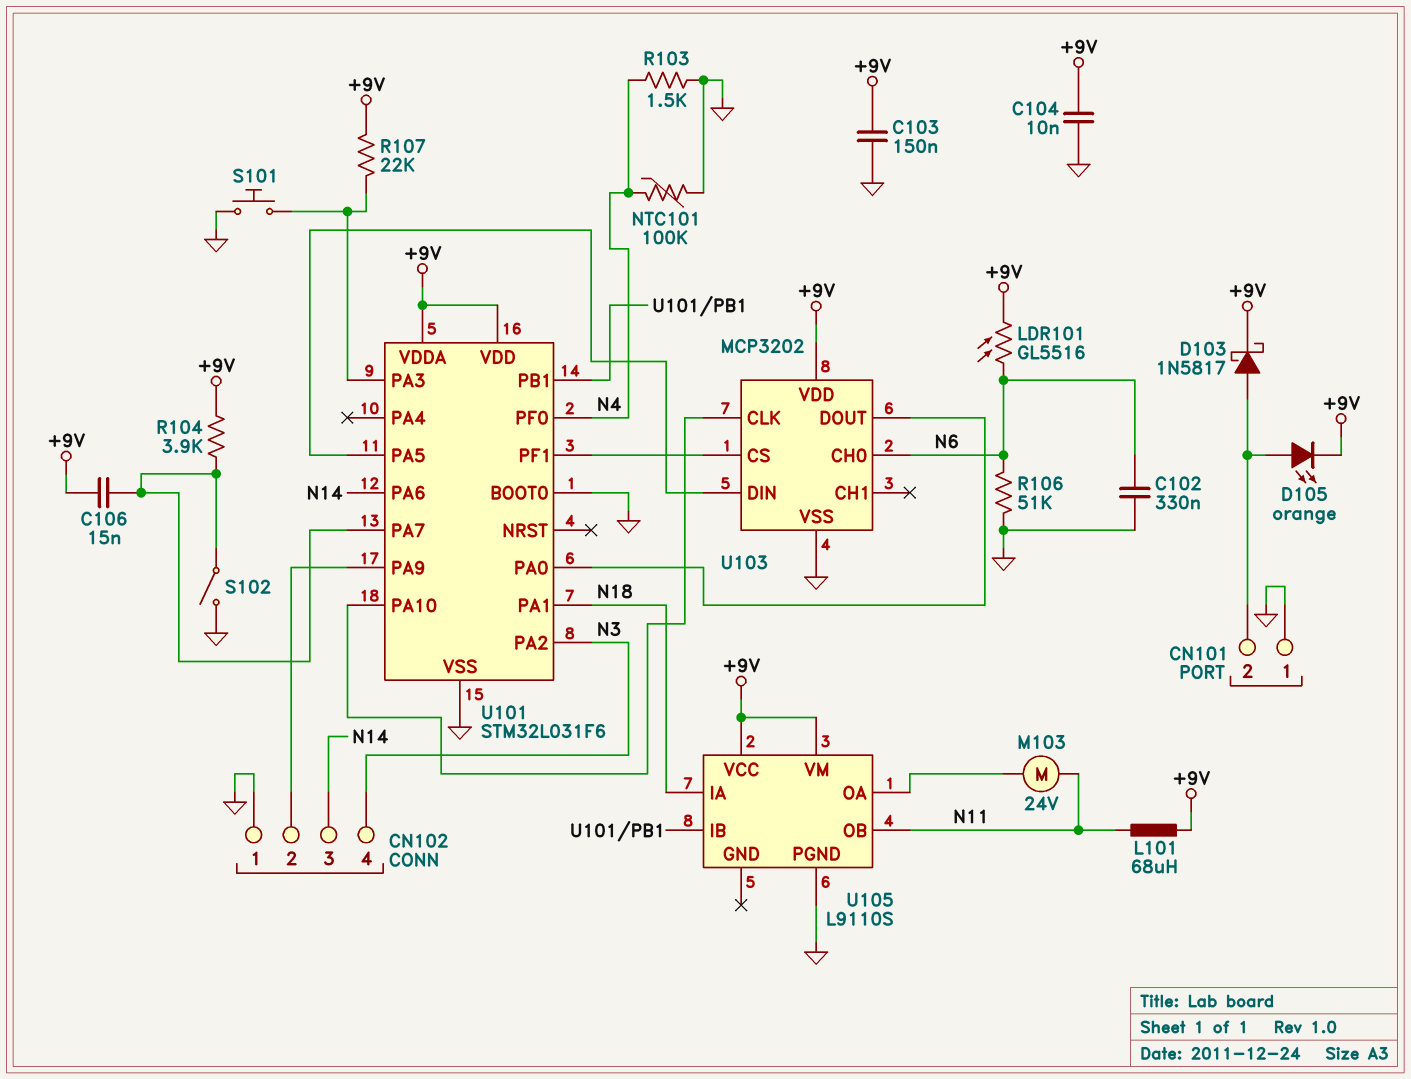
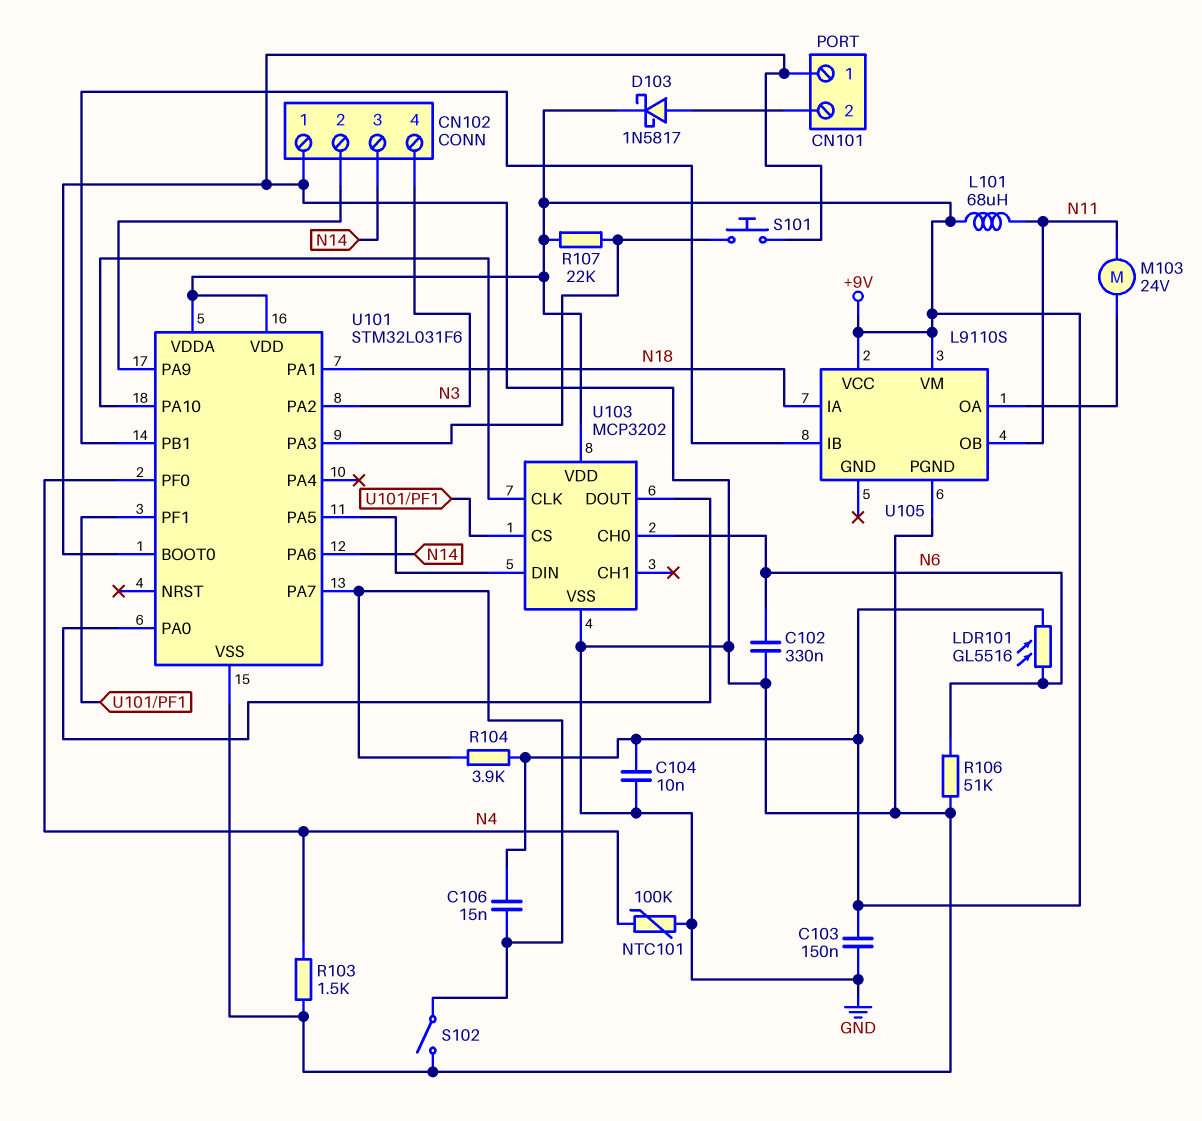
D105: LED orange (A CN101/2, K +9V) -> none

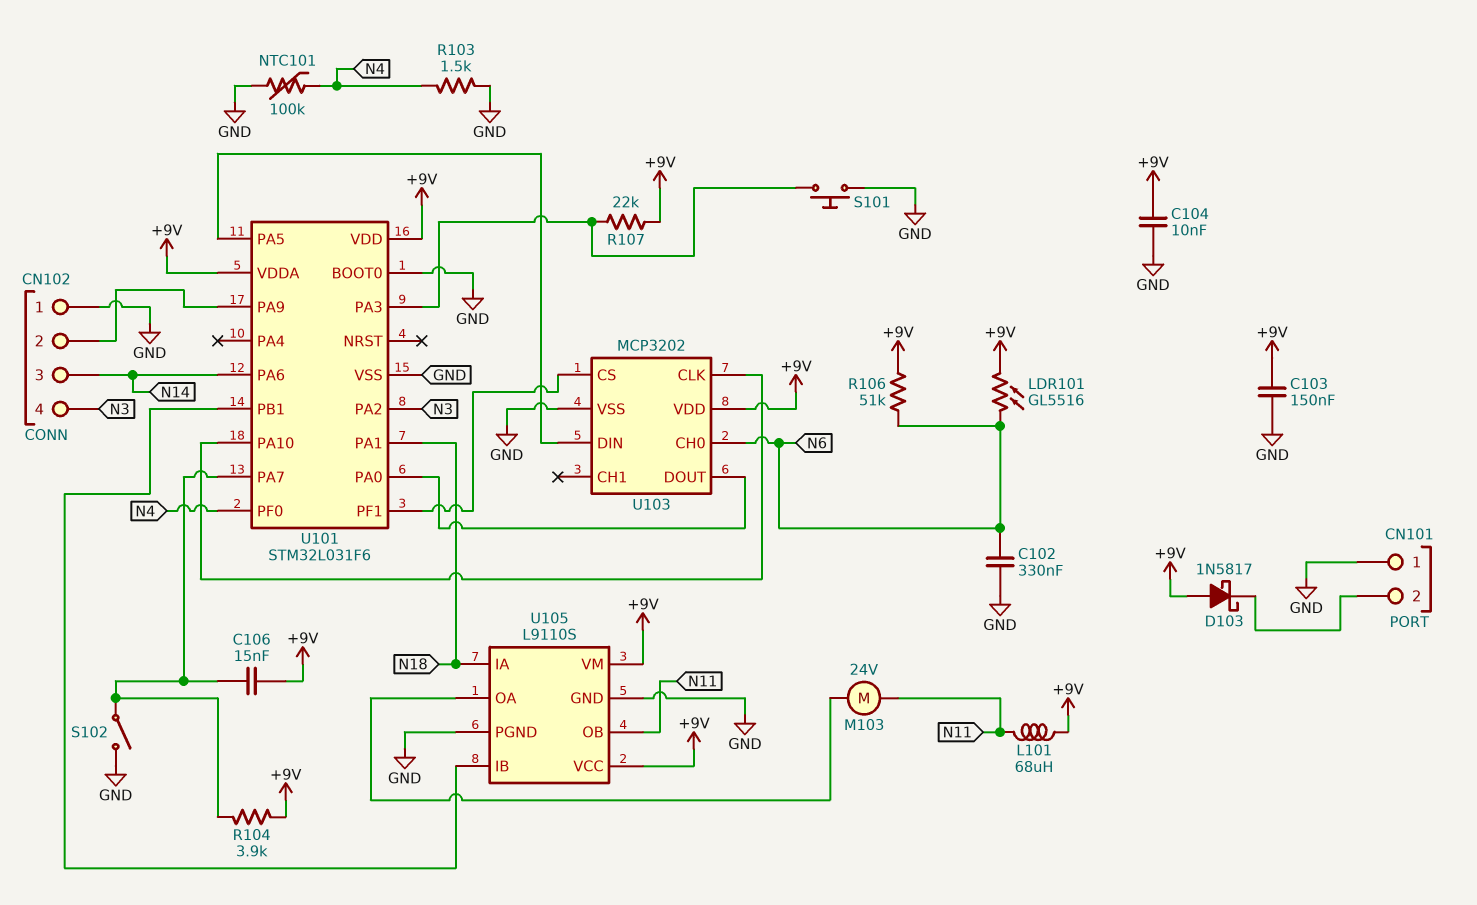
D103: schottky 1N5817 (A CN101/2, K +9V) -> schottky 1N5817 (A +9V, K CN101/2)
R106: 51k (GND, N6) -> 51k (+9V, N6)
U105 pin GND: none -> GND

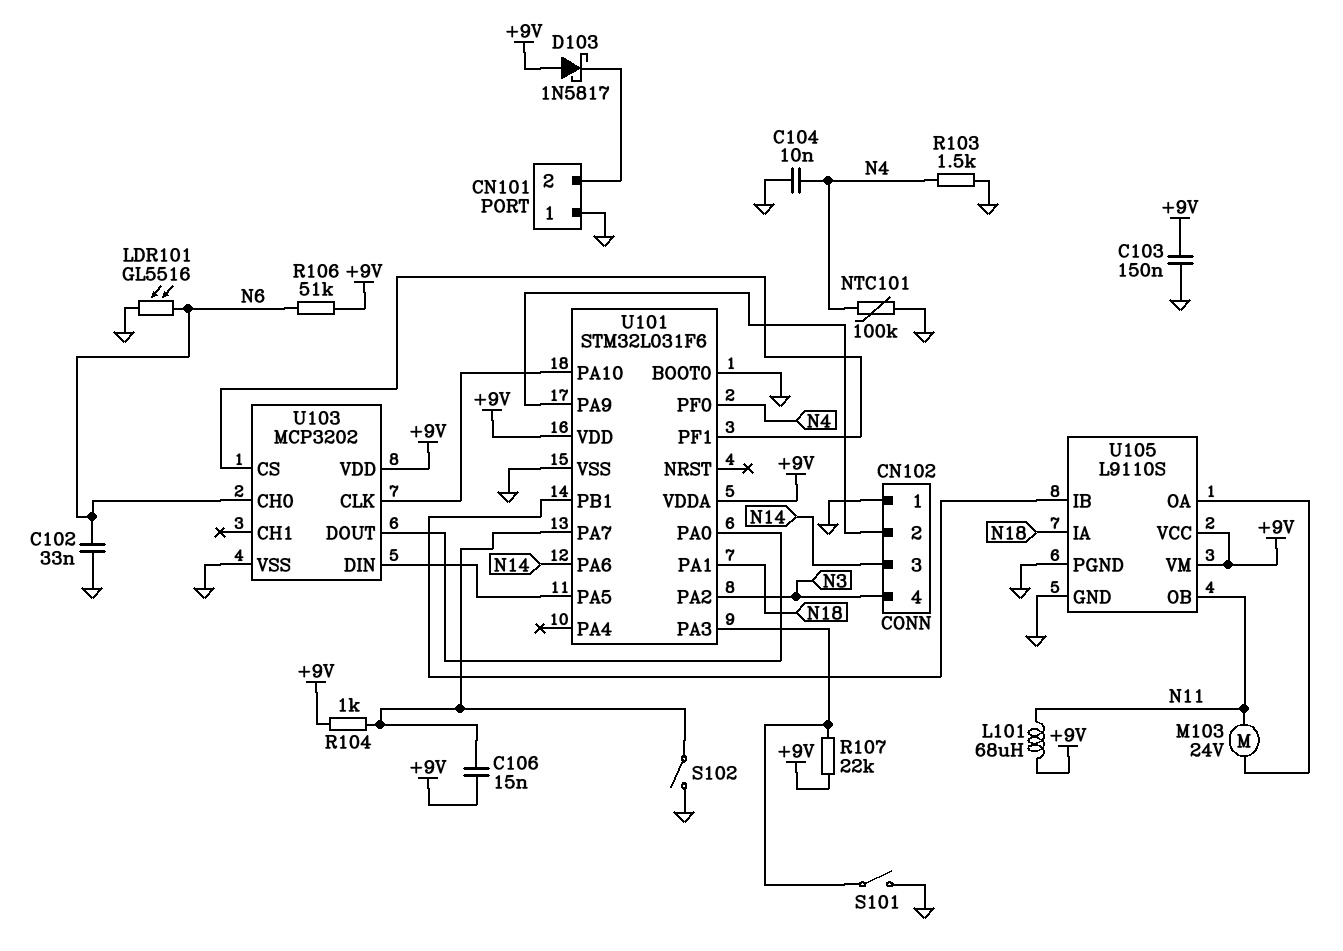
C102: 330nF (GND, N6) -> 33nF (GND, N6)
C104: 10nF (+9V, GND) -> 10nF (GND, N4)
LDR101: GL5516 (+9V, N6) -> GL5516 (GND, N6)
R104: 3.9k (+9V, U101/PA7) -> 1k (+9V, U101/PA7)
S101: button (GND, U101/PA3) -> switch (GND, U101/PA3)

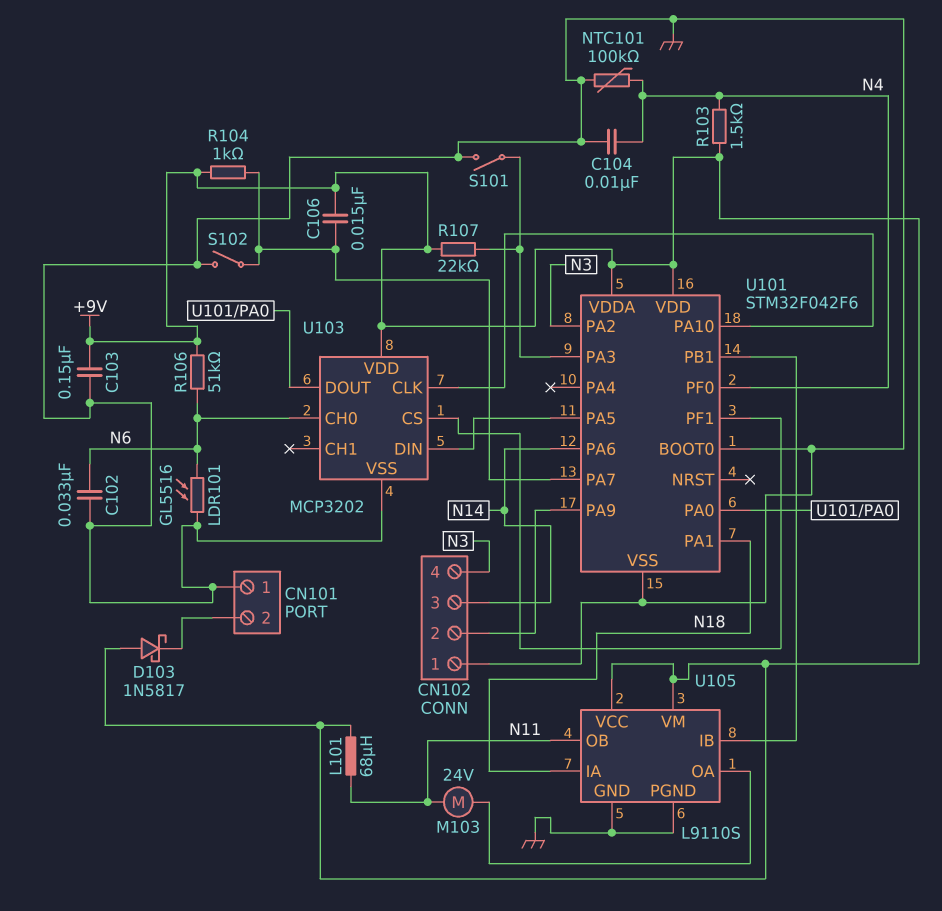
R103: 1.5k (GND, N4) -> 1.5k (+9V, N4)
U101: STM32L031F6 -> STM32F042F6

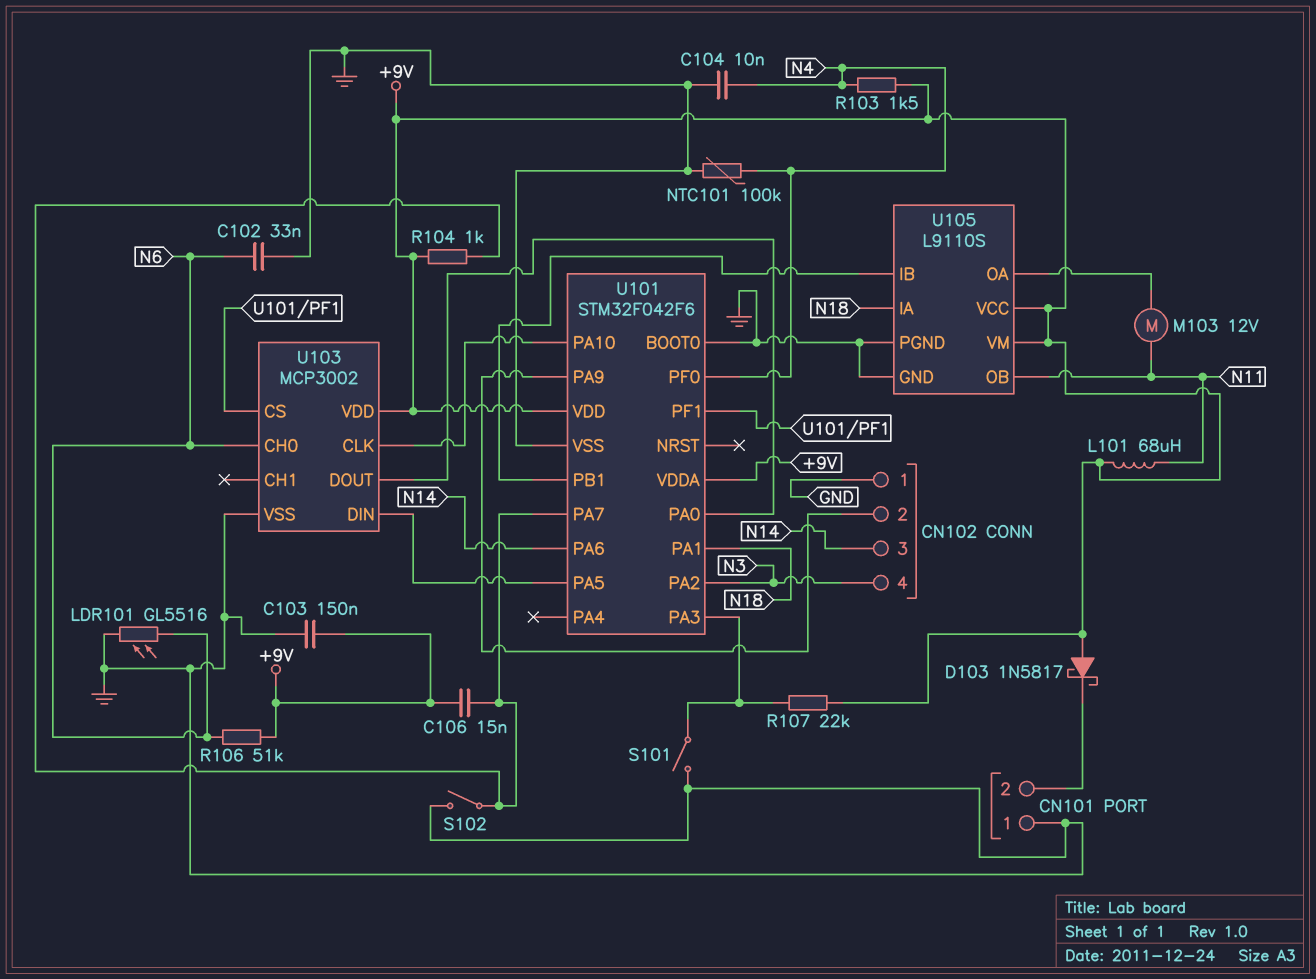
M103: motor 24V (N11, U105/OA) -> motor 12V (N11, U105/OA)
U103: MCP3202 -> MCP3002

